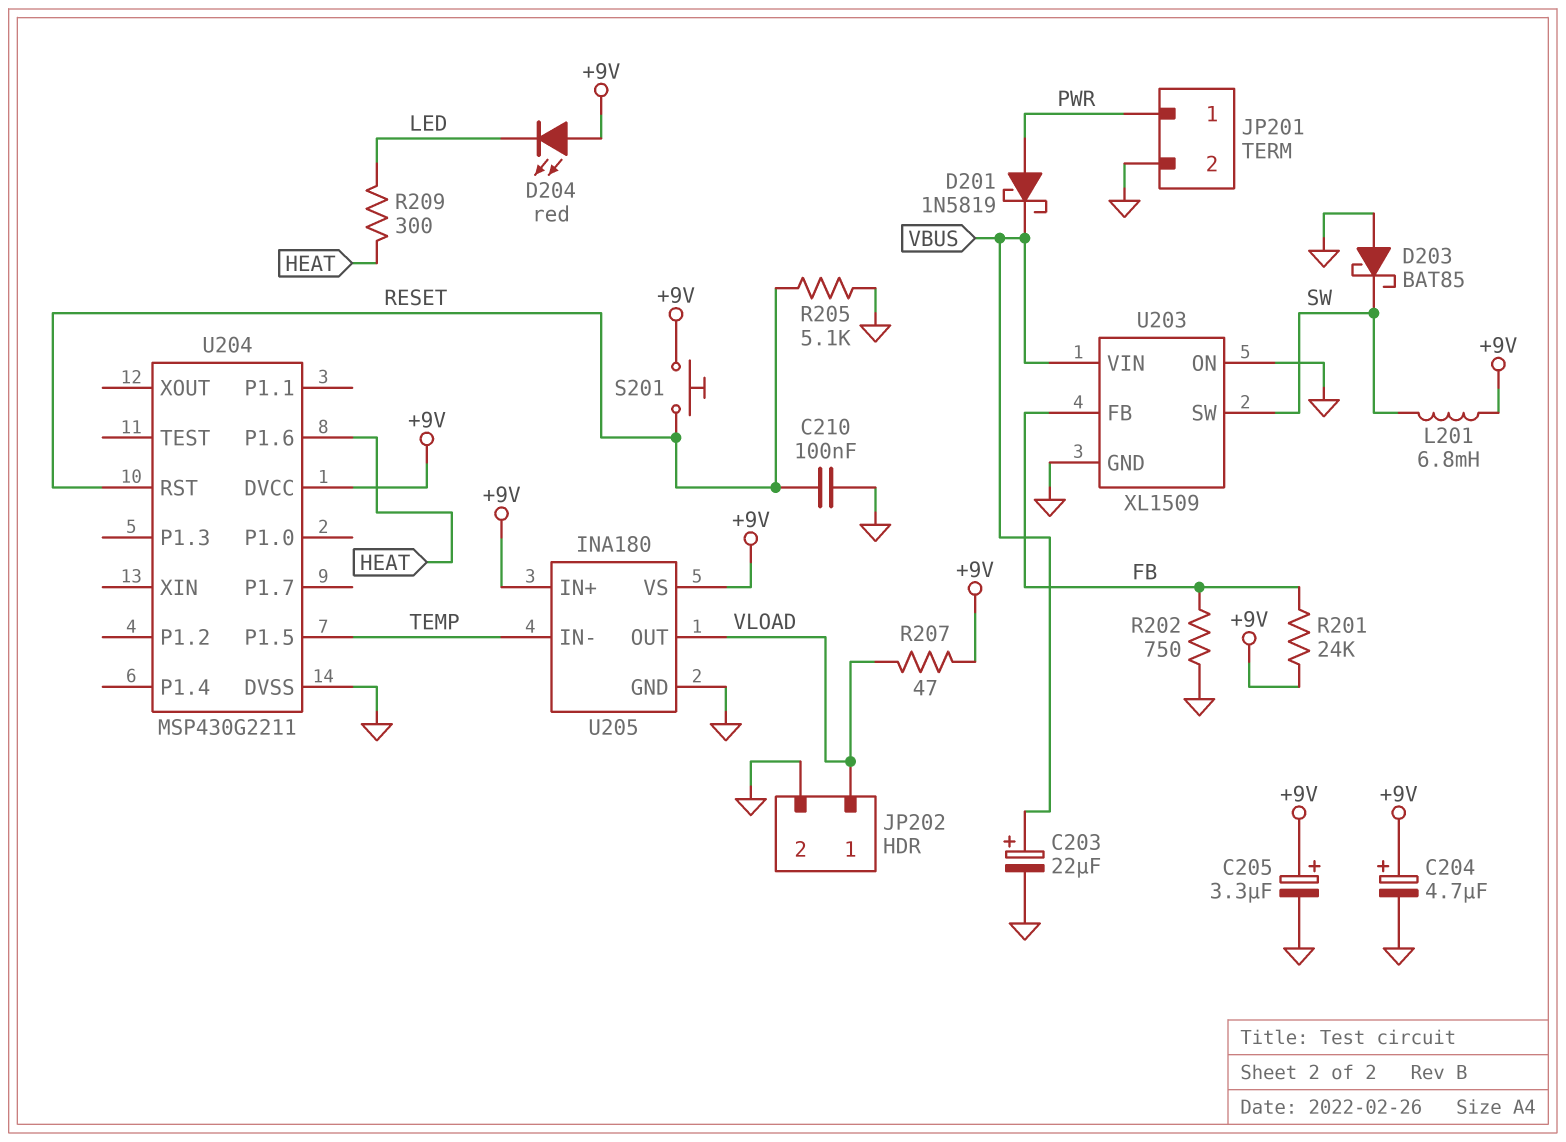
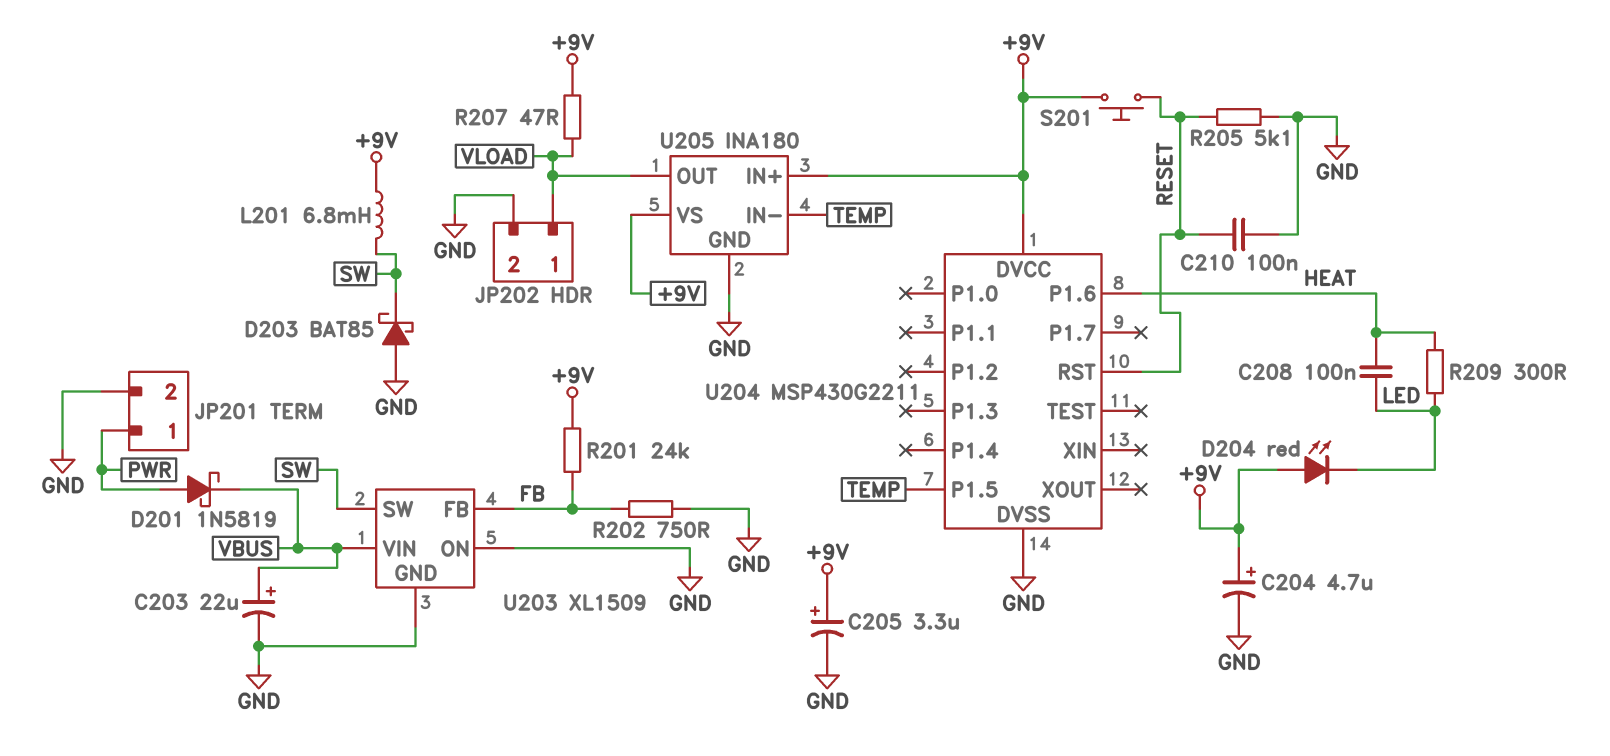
C208: none -> 100nF (HEAT, LED)

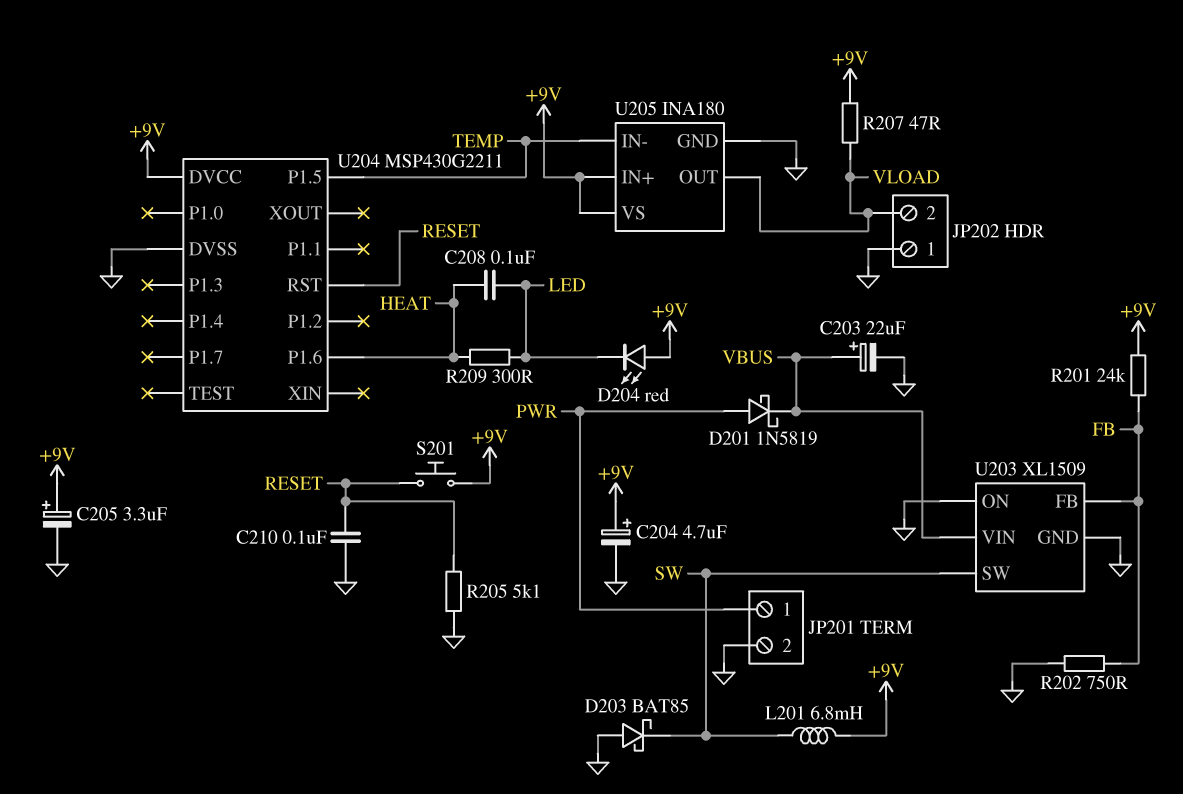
JP202 pin 1: VLOAD -> GND
JP202 pin 2: GND -> VLOAD

